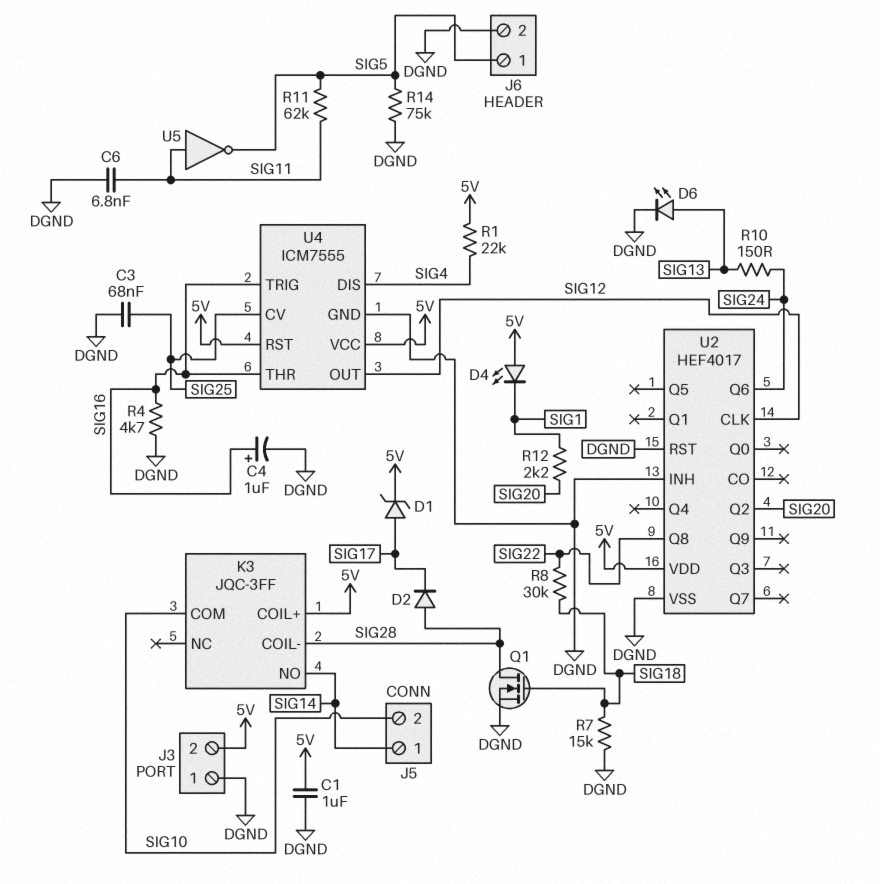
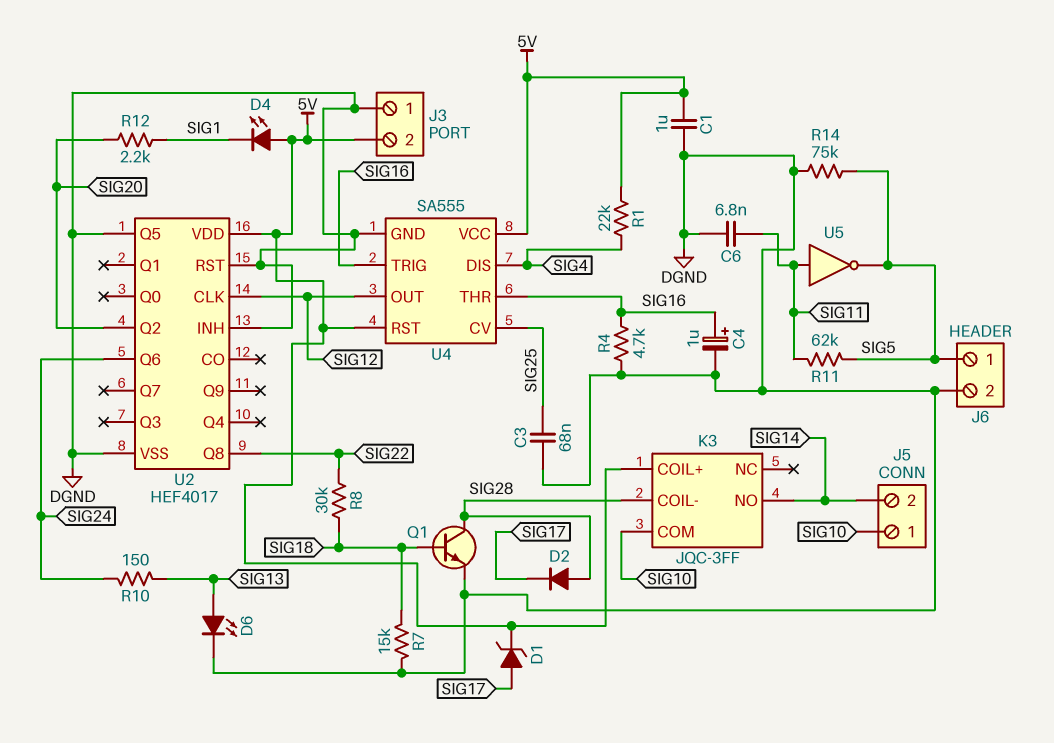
J5 pin 1: SIG14 -> SIG10
J5 pin 2: SIG10 -> SIG14
Q1: NMOS (G SIG18, D SIG28, S DGND) -> NPN (B SIG18, C SIG28, E DGND)
U2 pin Q5: none -> DGND
U4: ICM7555 -> SA555

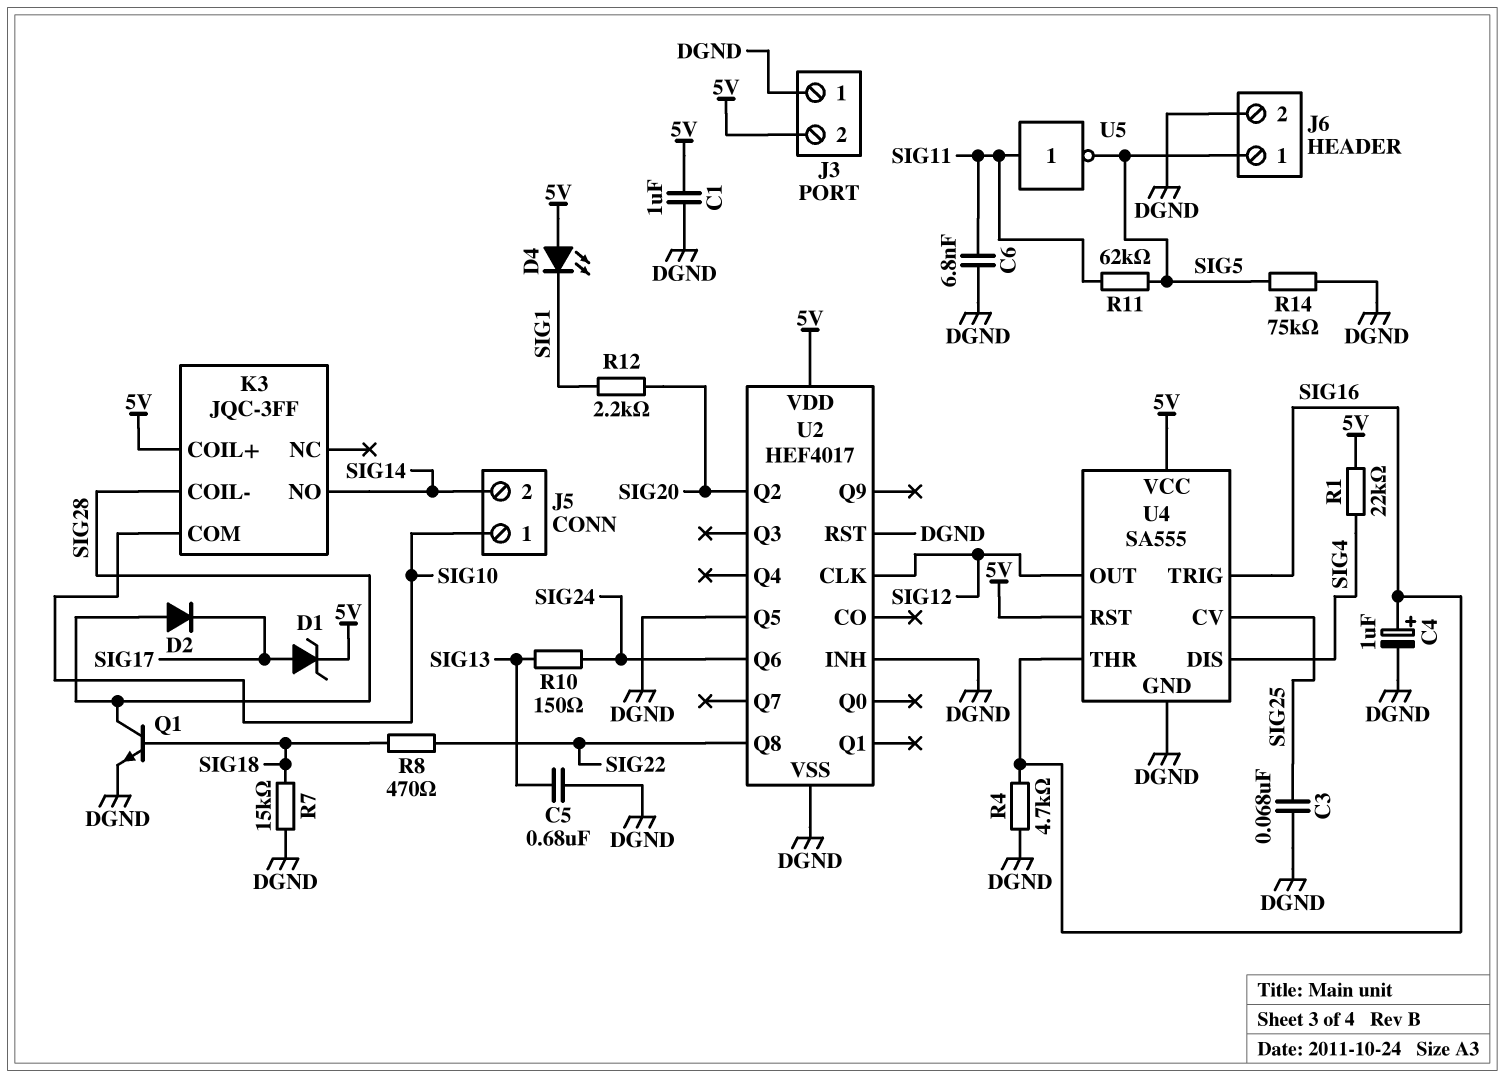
C5: none -> 680nF (DGND, SIG13)
D6: LED (A SIG13, K DGND) -> none
R8: 30k (SIG18, SIG22) -> 470 (SIG18, SIG22)

